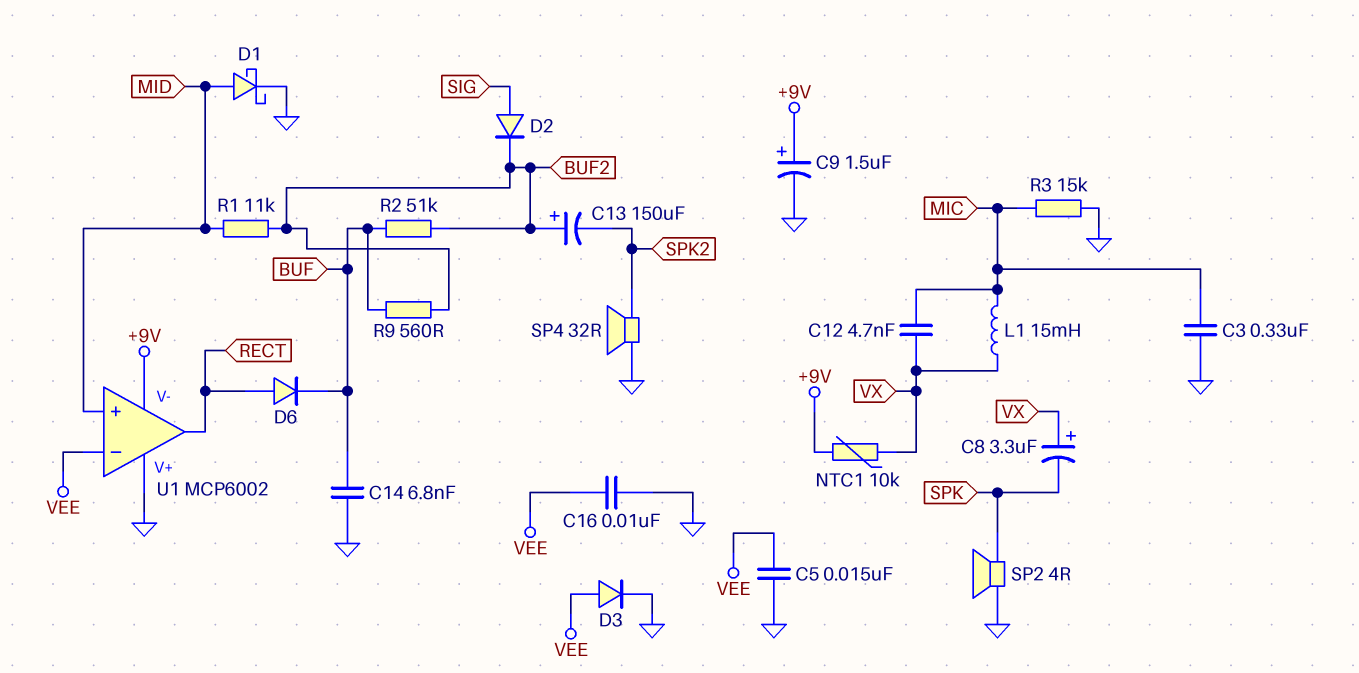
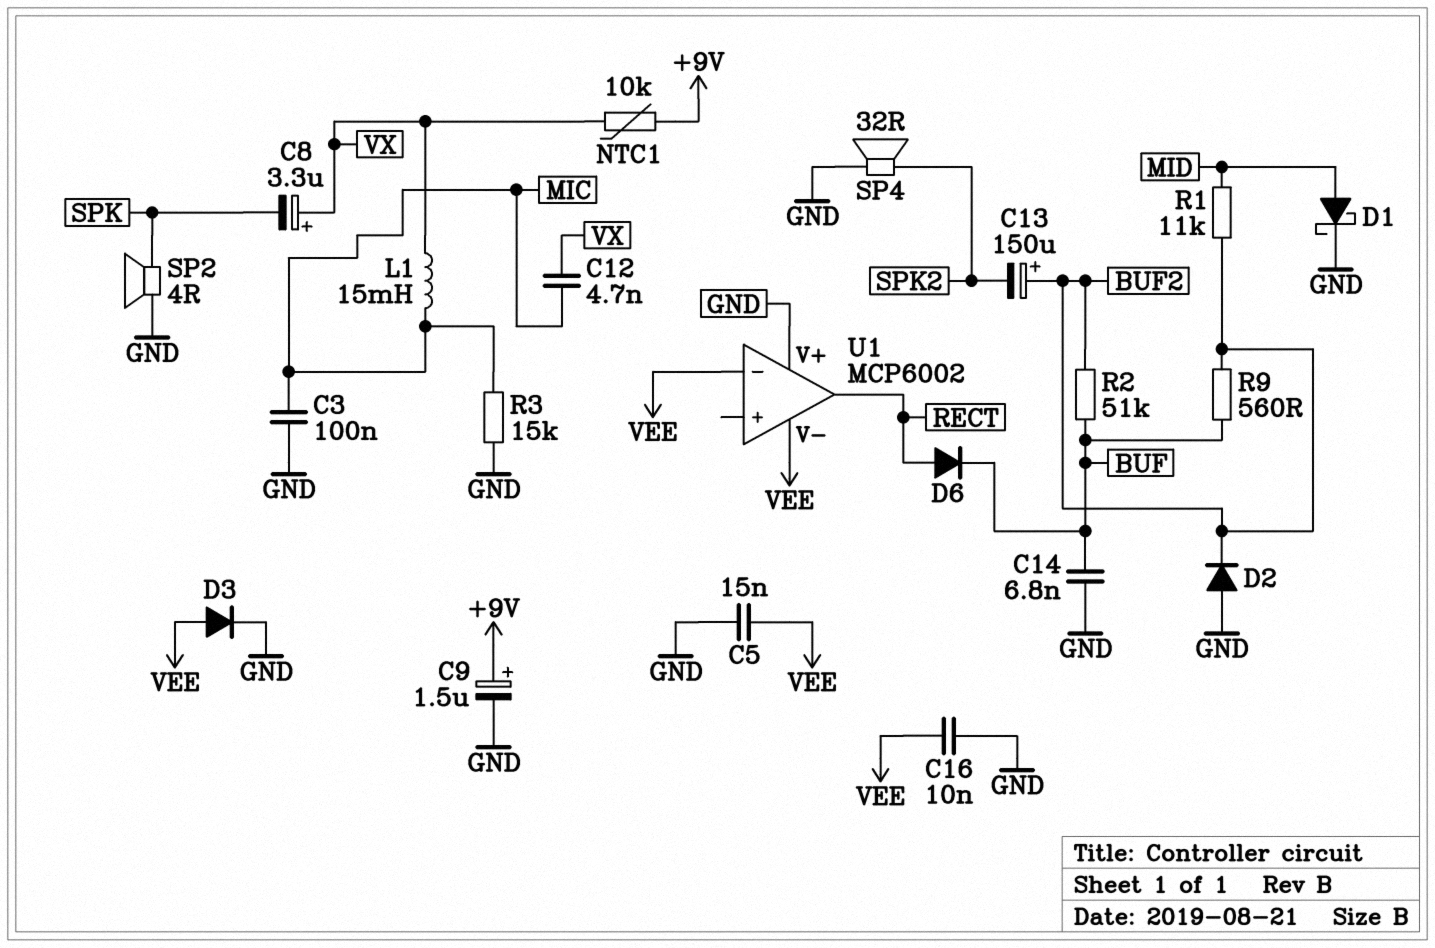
C3: 330nF (GND, MIC) -> 100nF (GND, MIC)
D2: diode (A SIG, K BUF2) -> diode (A GND, K BUF2)
U1 pin V-: +9V -> VEE
U1 pin in+: MID -> none

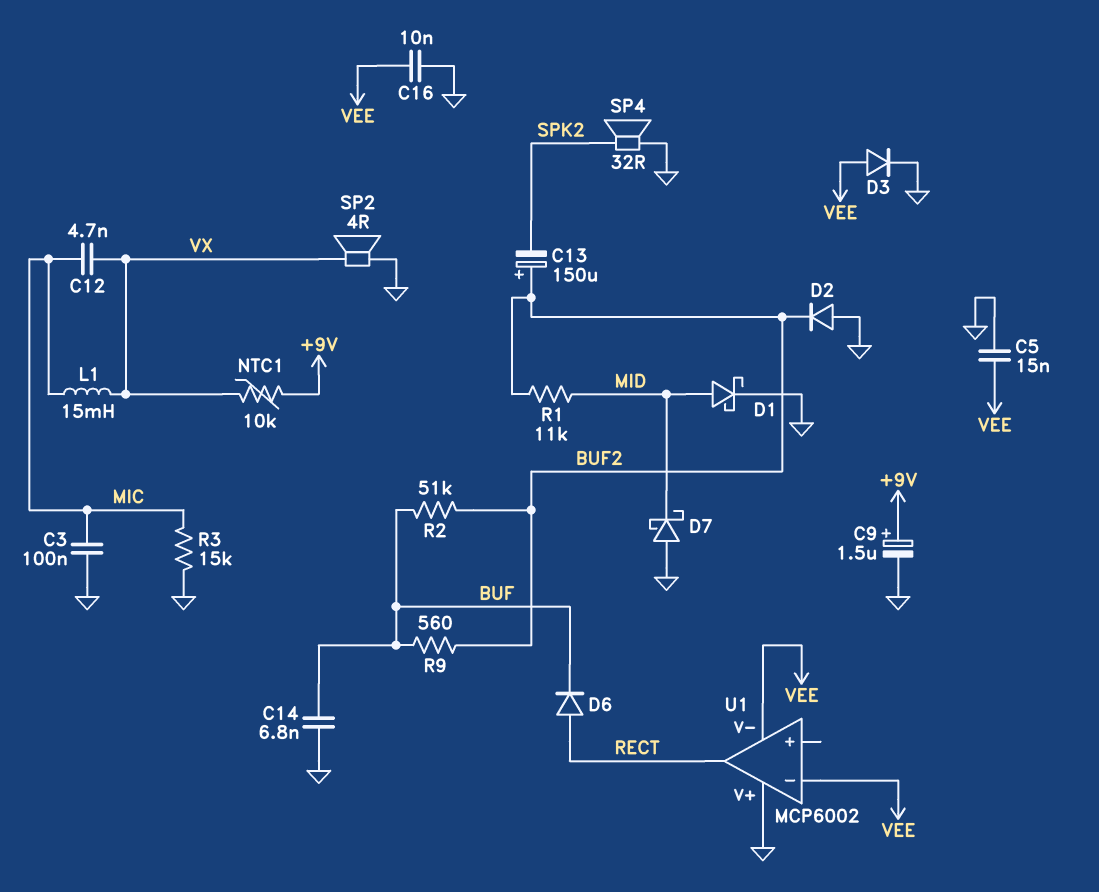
C8: 3.3uF (plus VX, minus SPK) -> none
D7: none -> schottky (A GND, K MID)
SP2: speaker 4R (GND, SPK) -> speaker 4R (GND, VX)

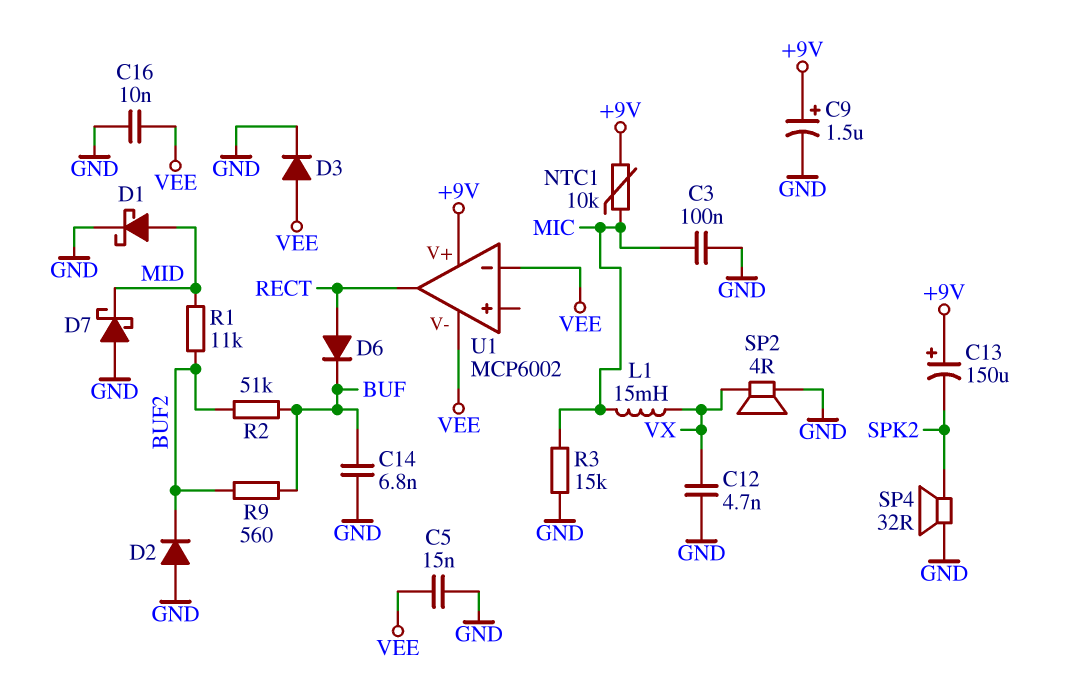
C12: 4.7nF (MIC, VX) -> 4.7nF (GND, VX)
C13: 150uF (plus BUF2, minus SPK2) -> 150uF (plus +9V, minus SPK2)
NTC1: 10k (+9V, VX) -> 10k (+9V, MIC)
U1 pin V+: GND -> +9V

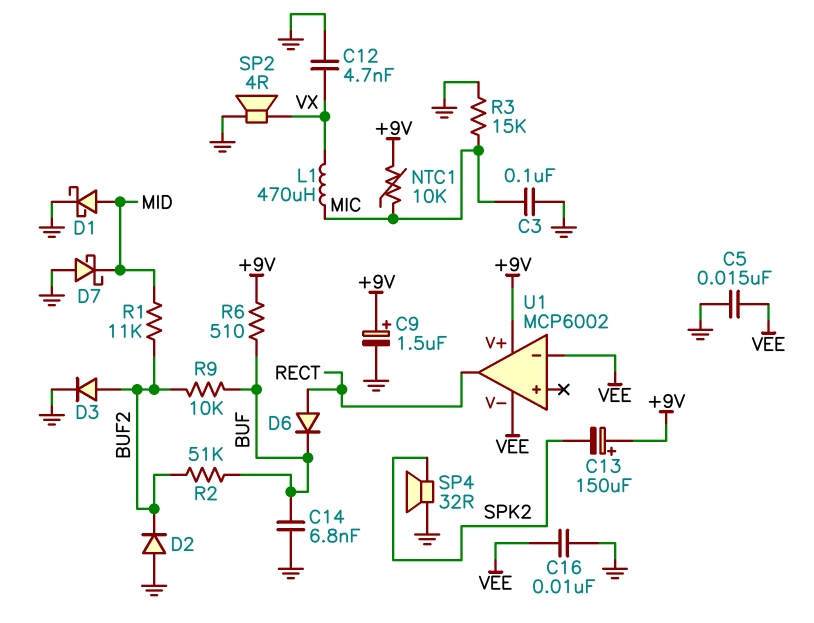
D3: diode (A VEE, K GND) -> diode (A BUF2, K GND)
L1: 15mH (MIC, VX) -> 470uH (MIC, VX)
R6: none -> 510 (+9V, BUF)
R9: 560 (BUF, BUF2) -> 10k (BUF, BUF2)

